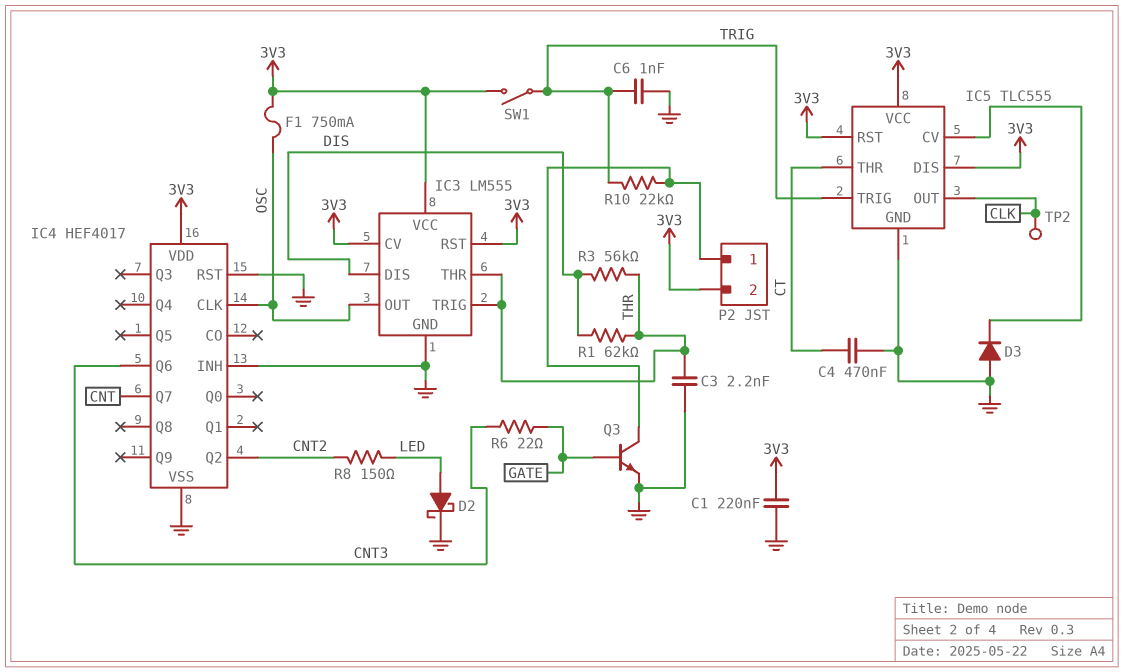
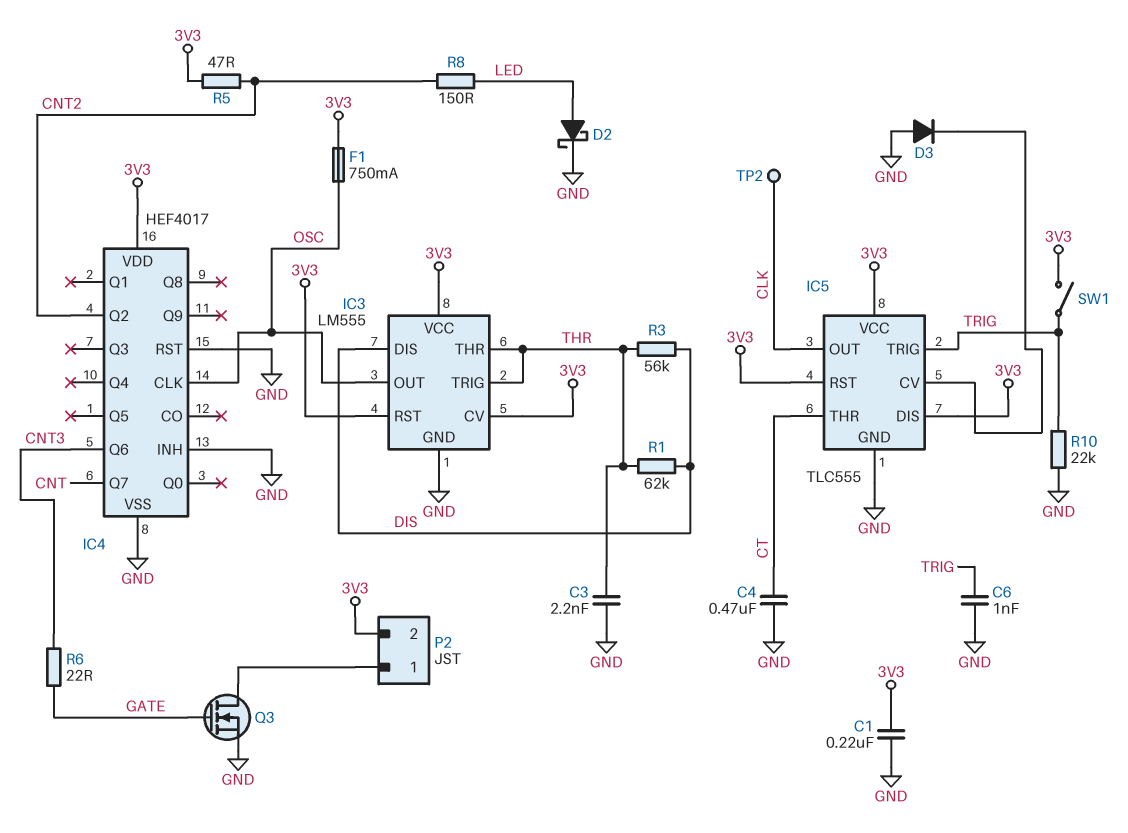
Q3: NPN (B GATE, C P2/1, E GND) -> NMOS (G GATE, D P2/1, S GND)
R5: none -> 47 (3V3, CNT2)
R10: 22k (P2/1, TRIG) -> 22k (GND, TRIG)

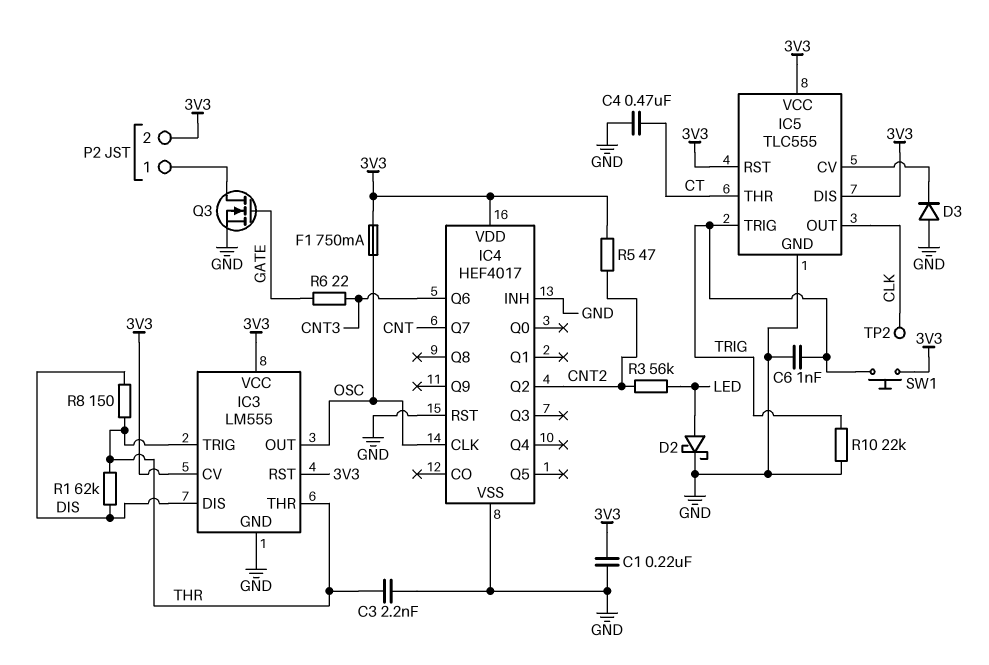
R3: 56k (DIS, THR) -> 56k (CNT2, LED)
R8: 150 (CNT2, LED) -> 150 (DIS, THR)
SW1: switch (3V3, TRIG) -> button (3V3, TRIG)

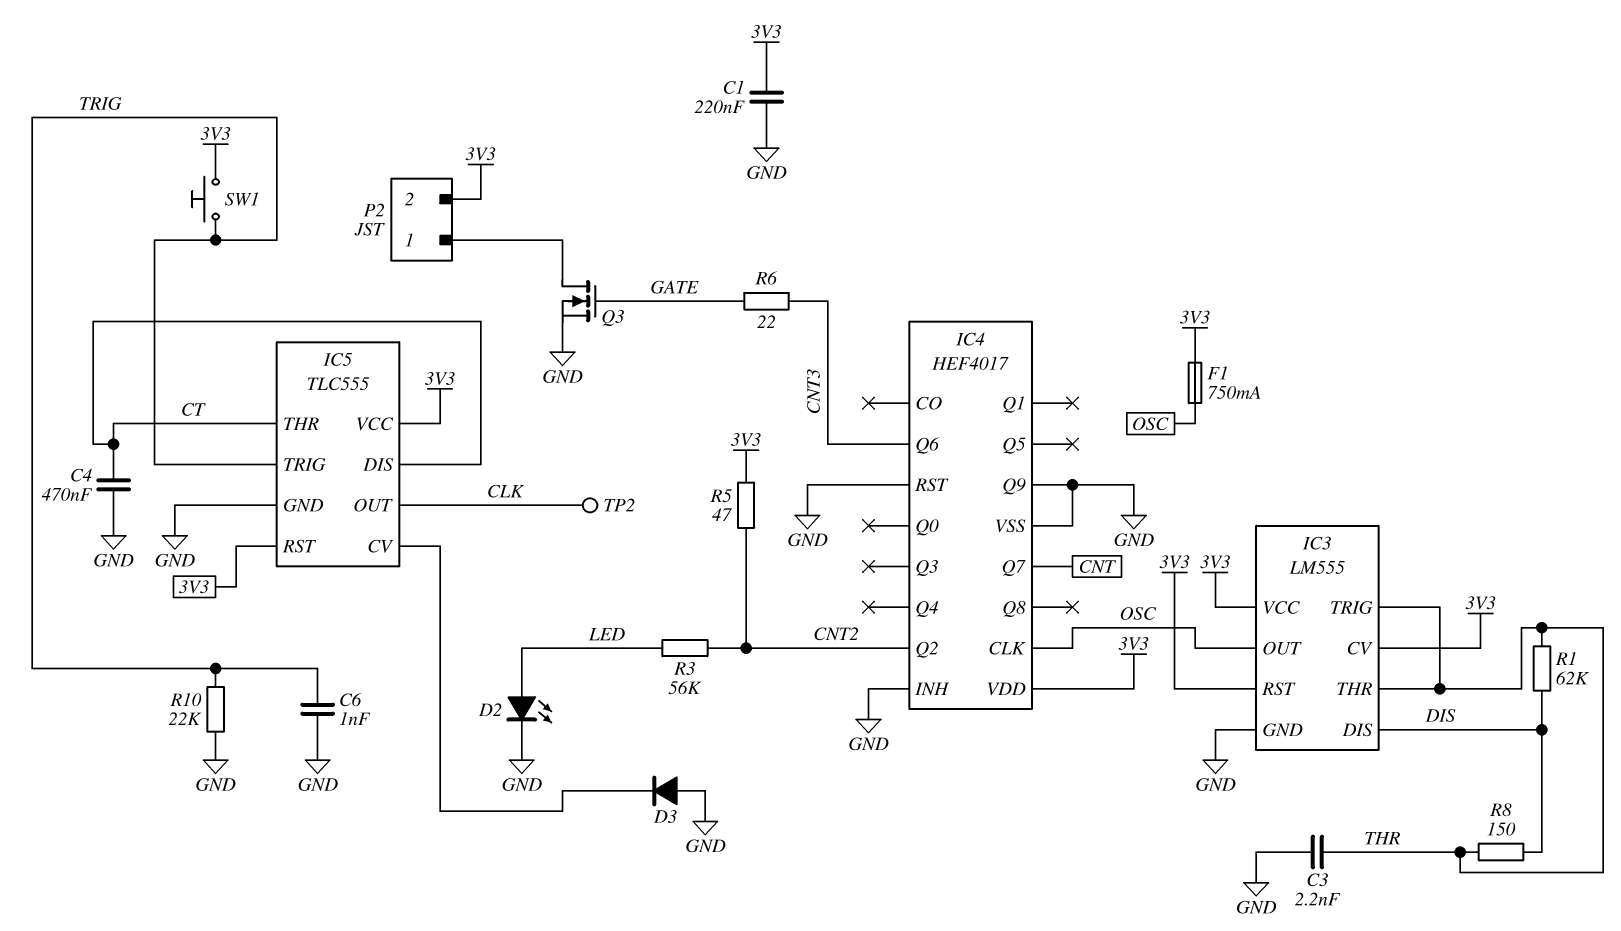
D2: schottky (A LED, K GND) -> LED (A LED, K GND)
IC4 pin Q9: none -> GND
IC5 pin DIS: 3V3 -> CT

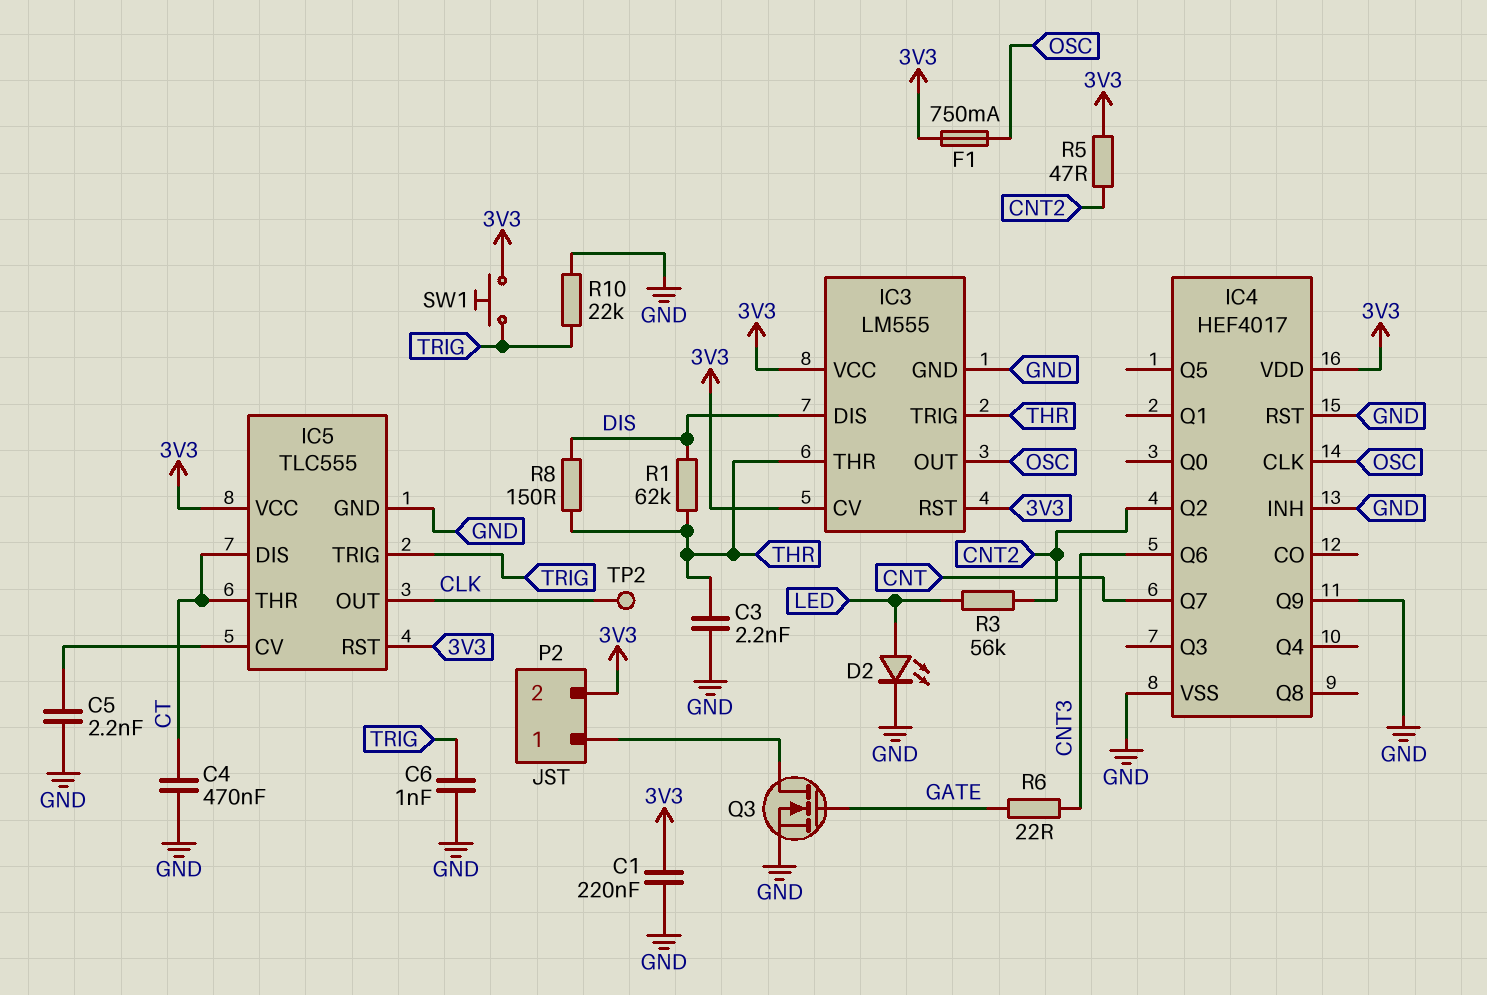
C5: none -> 2.2nF (GND, IC5/CV)
D3: diode (A GND, K IC5/CV) -> none

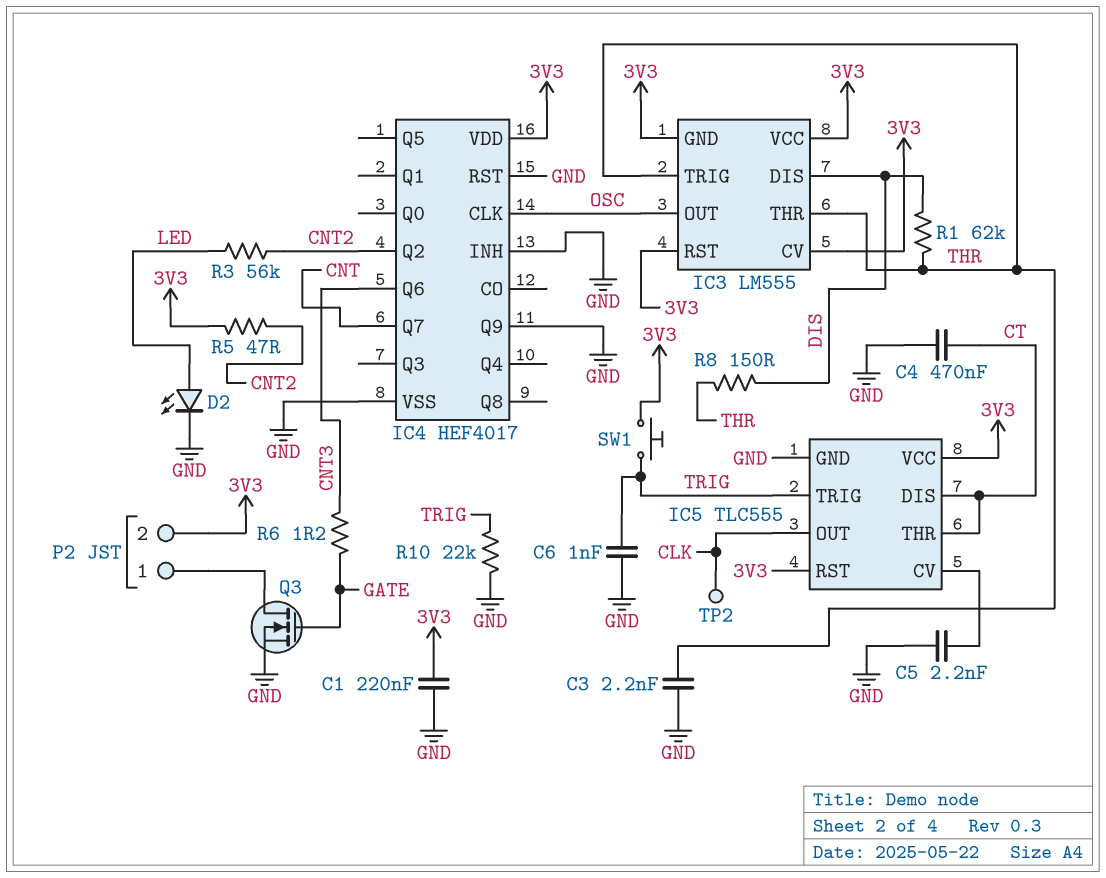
F1: 750mA (3V3, OSC) -> none
IC3 pin GND: GND -> 3V3
R6: 22 (CNT3, GATE) -> 1.2 (CNT3, GATE)

